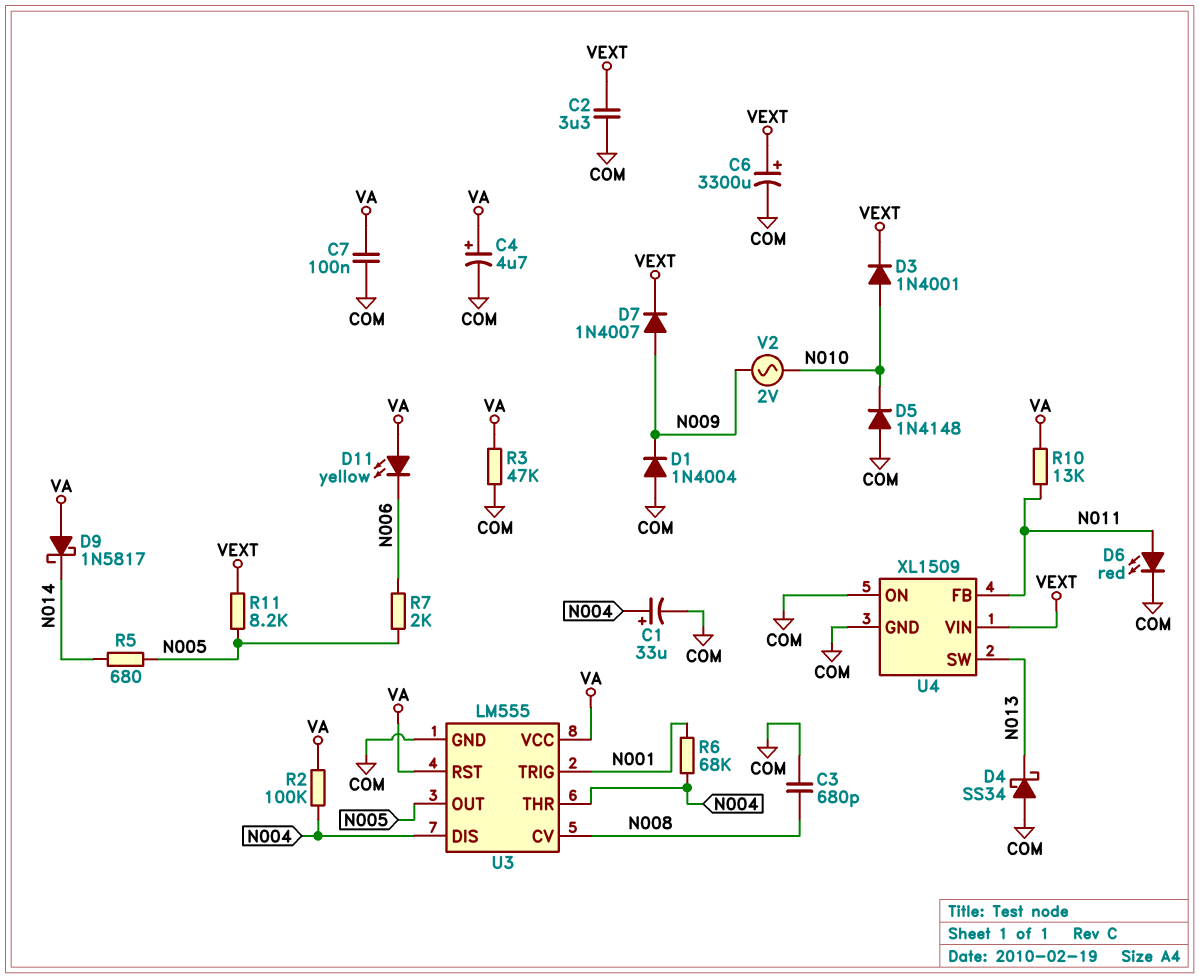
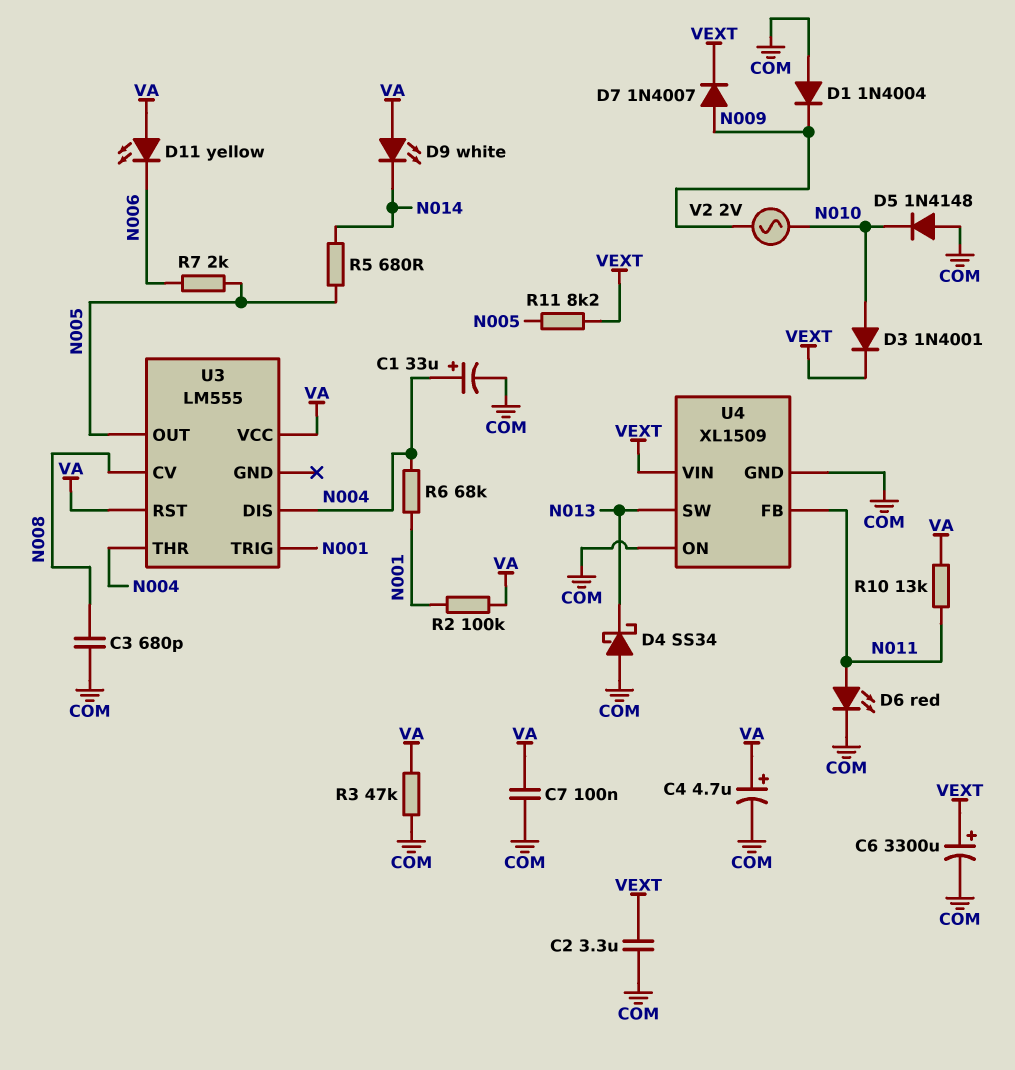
D9: schottky 1N5817 (A VA, K N014) -> LED white (A VA, K N014)
R2: 100k (N004, VA) -> 100k (N001, VA)
U3 pin GND: COM -> none

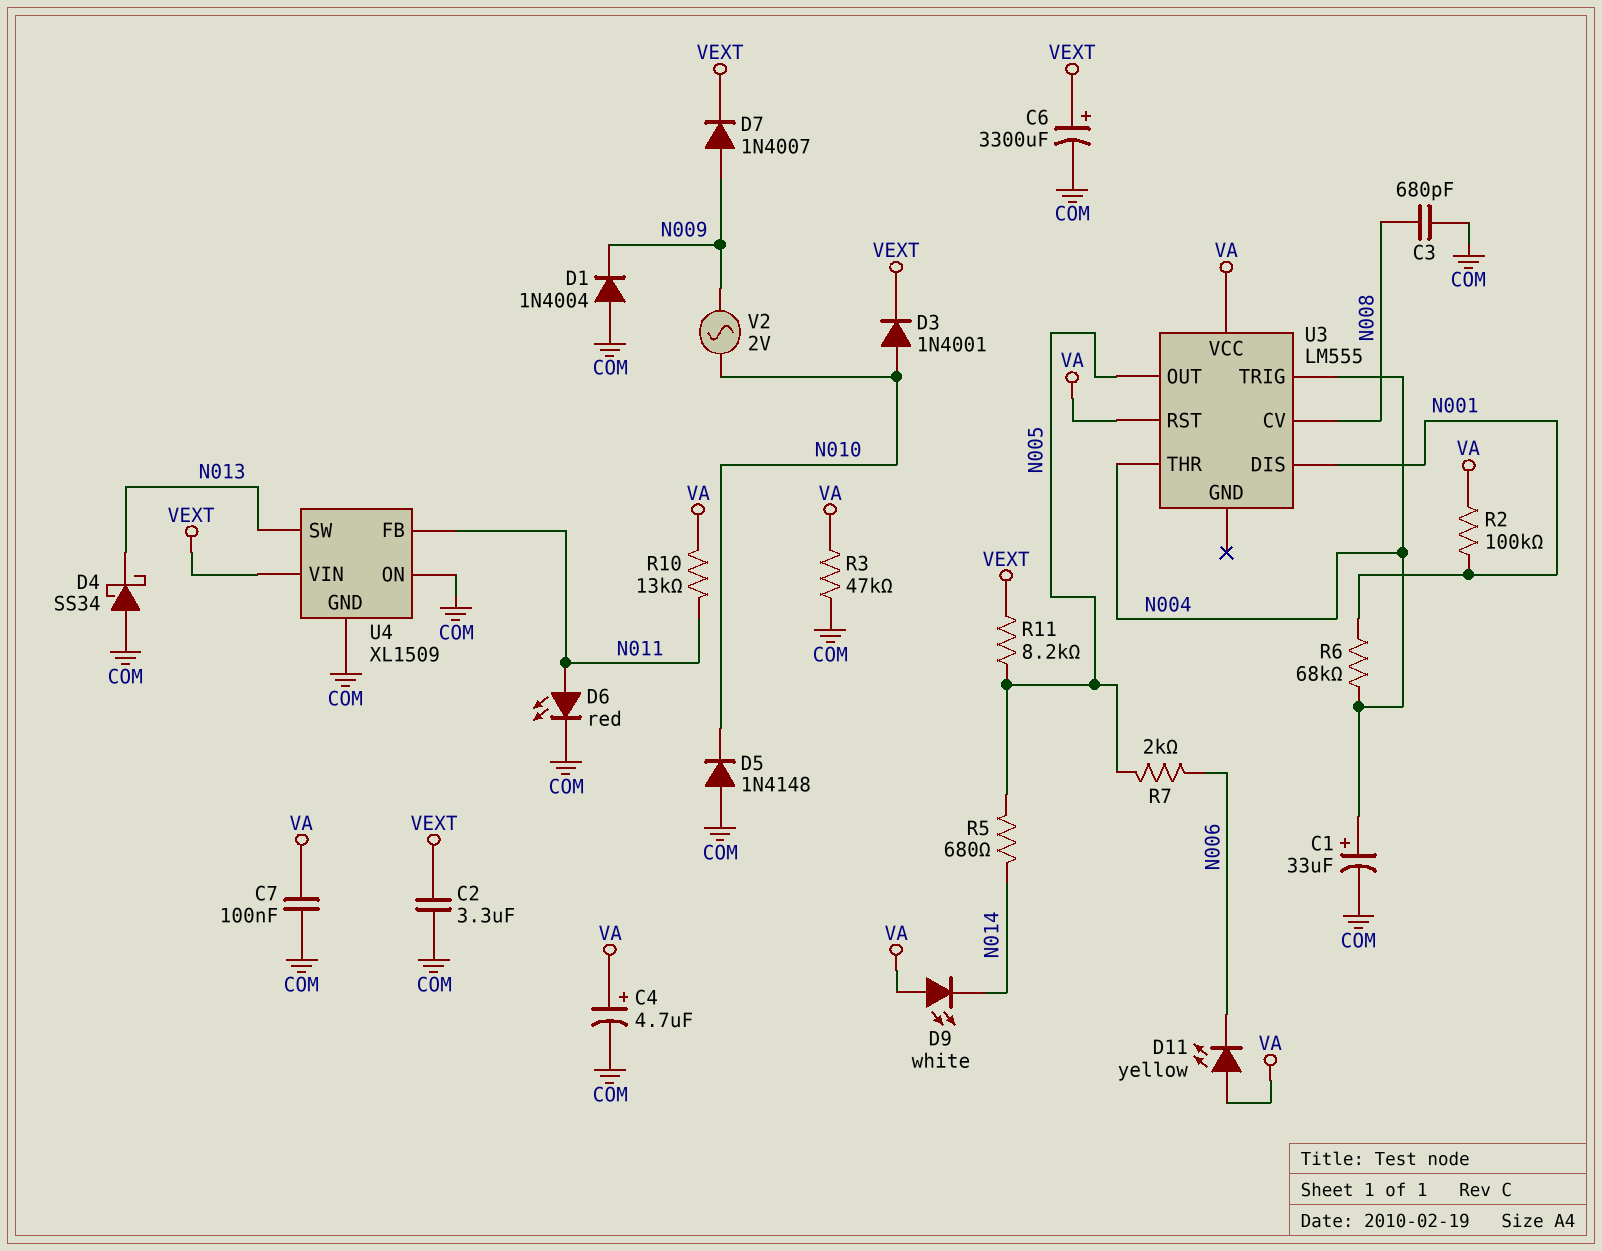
U3 pin DIS: N004 -> N001
U3 pin TRIG: N001 -> N004

